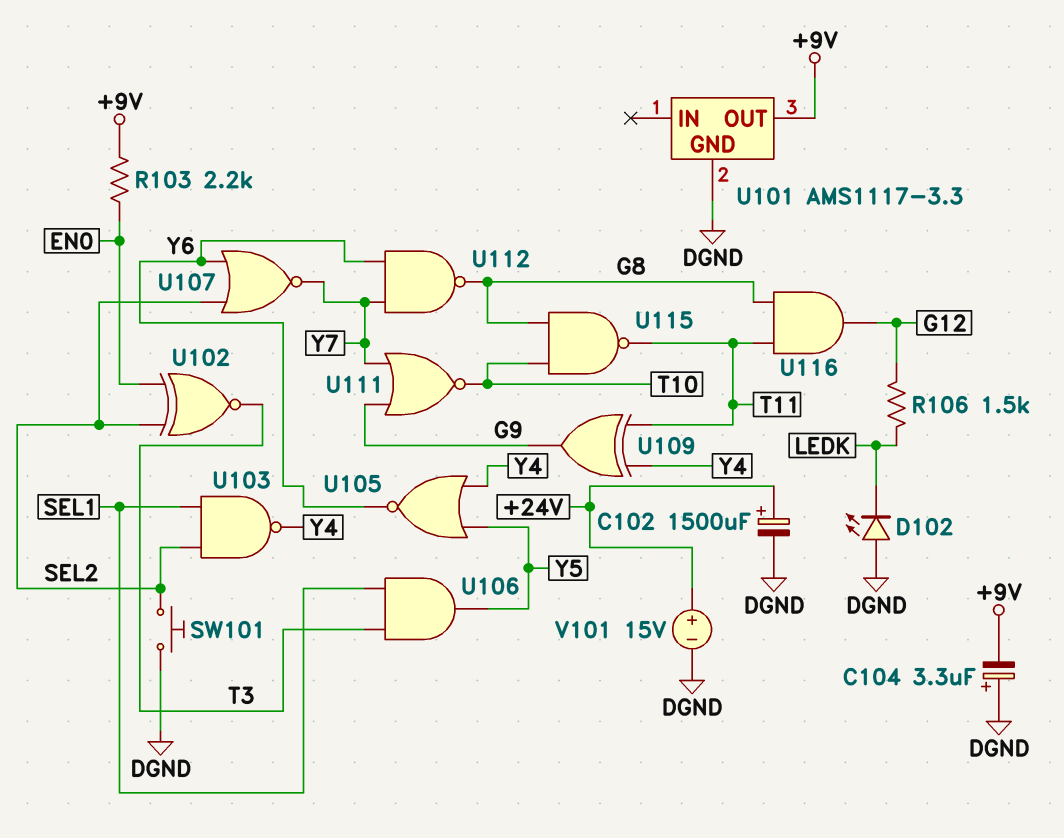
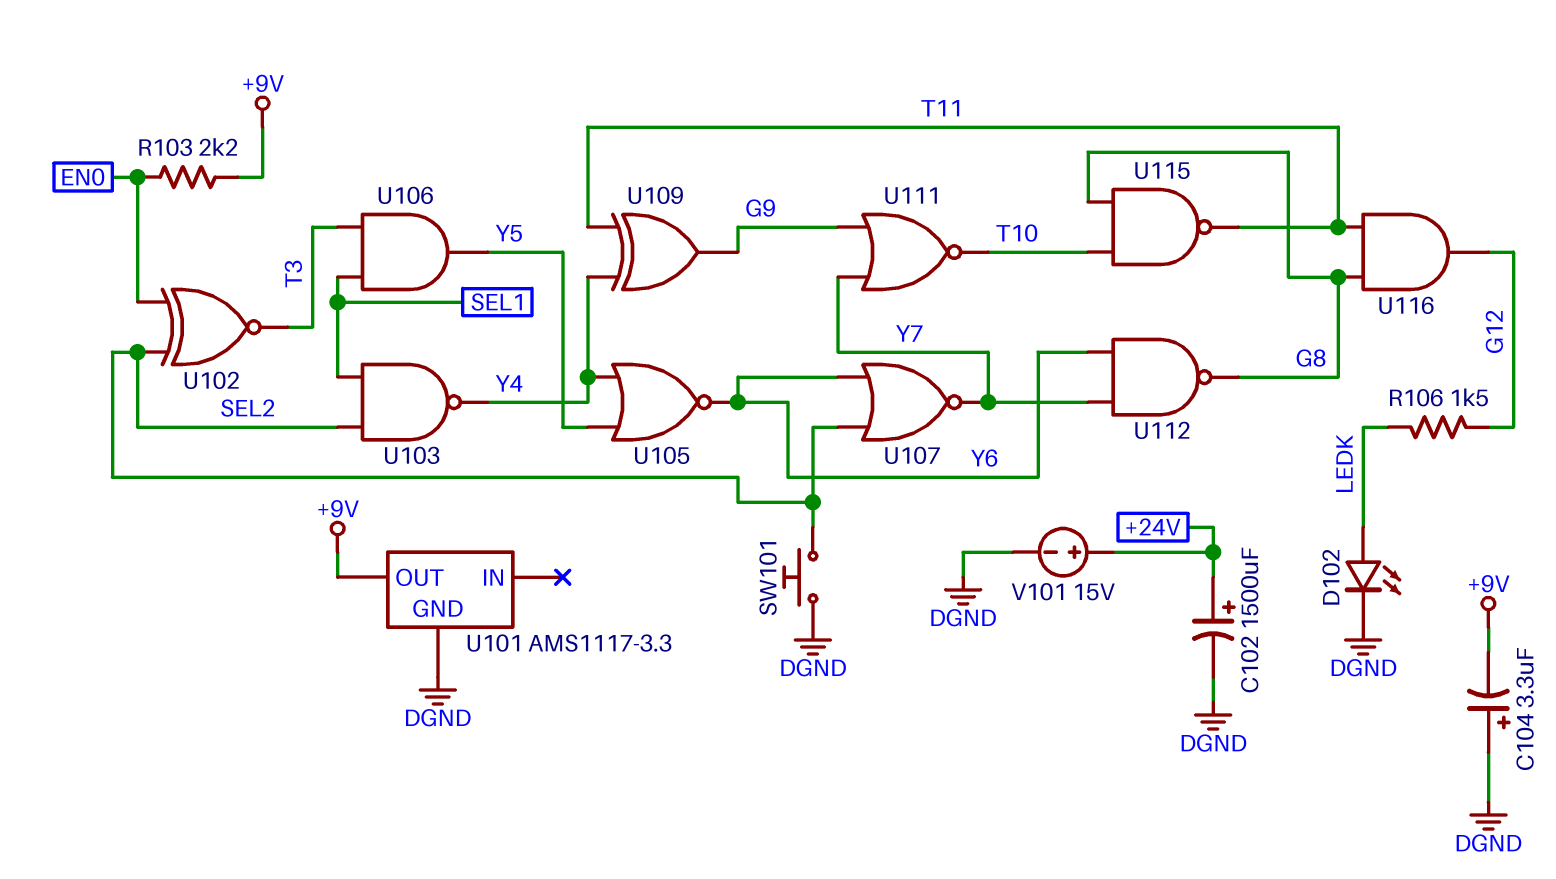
D102: LED (A DGND, K LEDK) -> LED (A LEDK, K DGND)

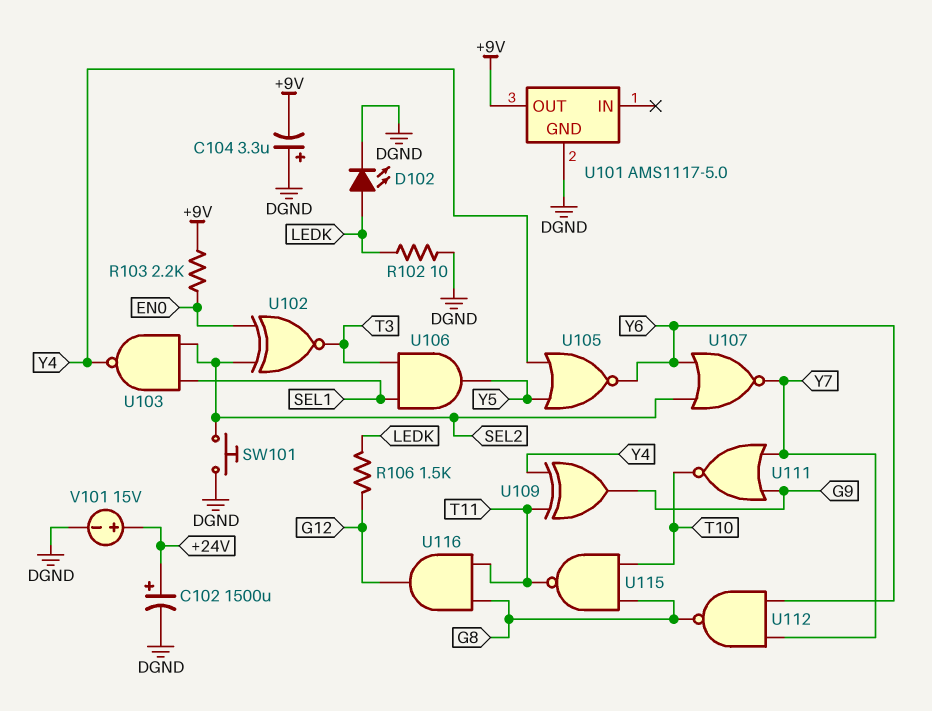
R102: none -> 10 (DGND, LEDK)
U101: AMS1117-3.3 -> AMS1117-5.0

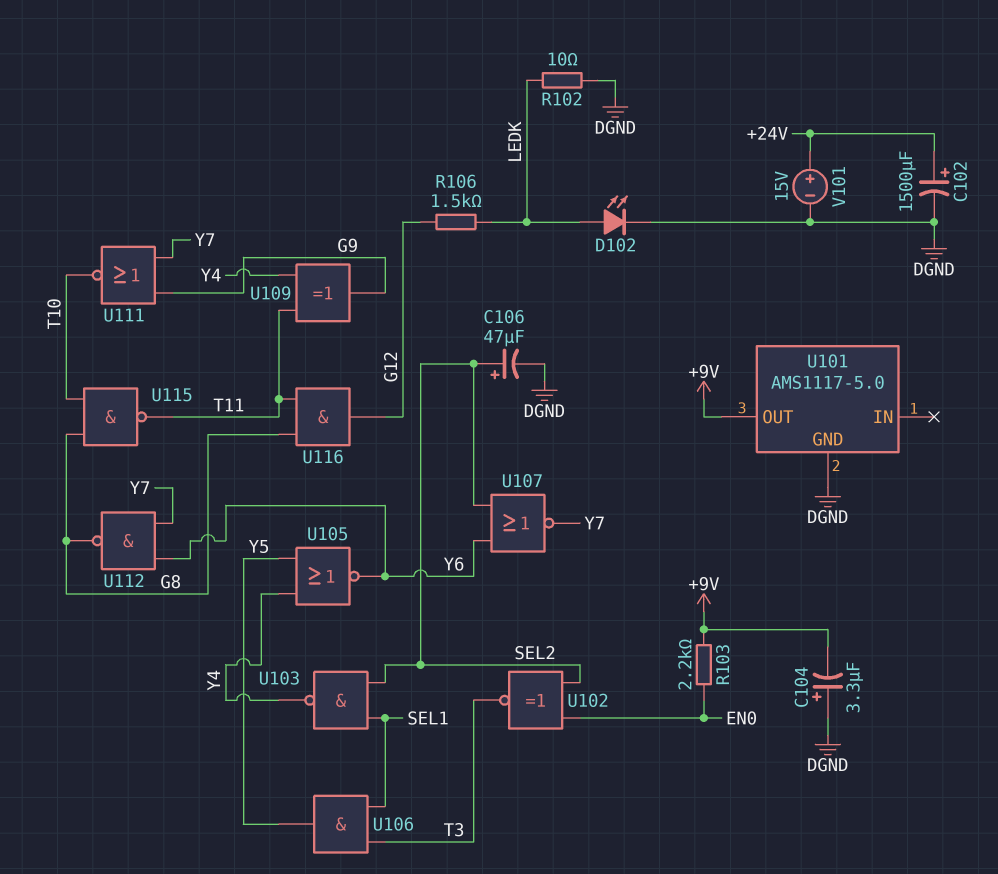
C106: none -> 47uF (plus SEL2, minus DGND)
SW101: button (DGND, SEL2) -> none

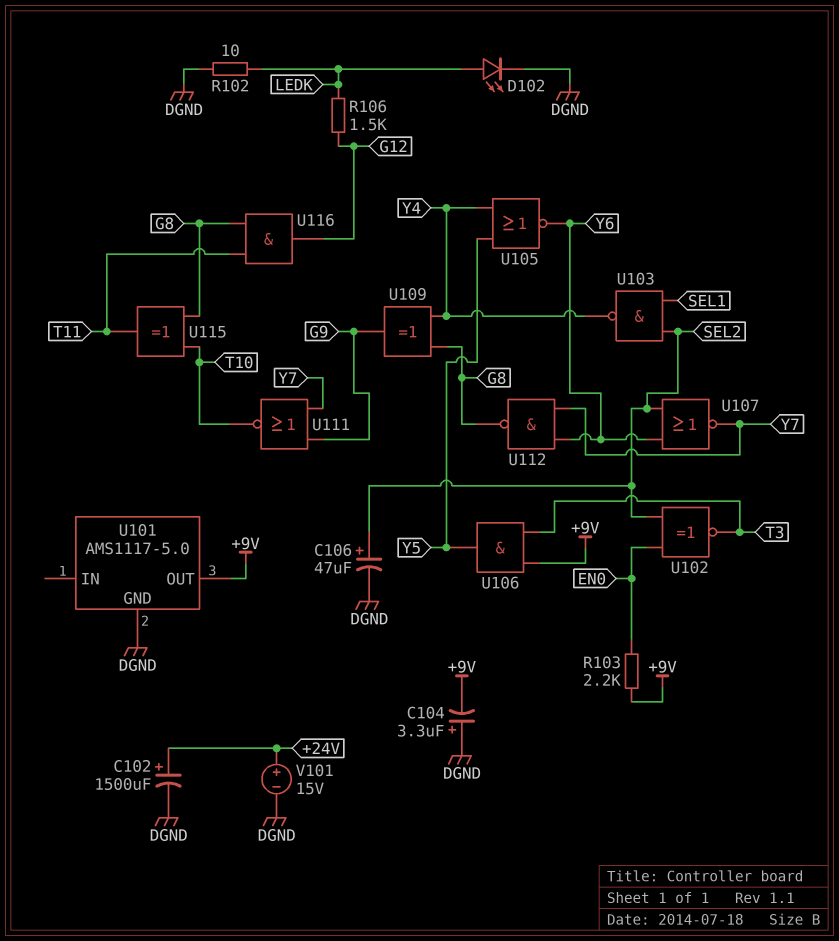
U106: AND (in SEL1, in T3, out Y5) -> AND (in +9V, in T3, out Y5)
U109: XOR (in T11, in Y4, out G9) -> XOR (in G8, in Y4, out G9)
U115: NAND (in G8, in T10, out T11) -> XOR (in G8, in T10, out T11)

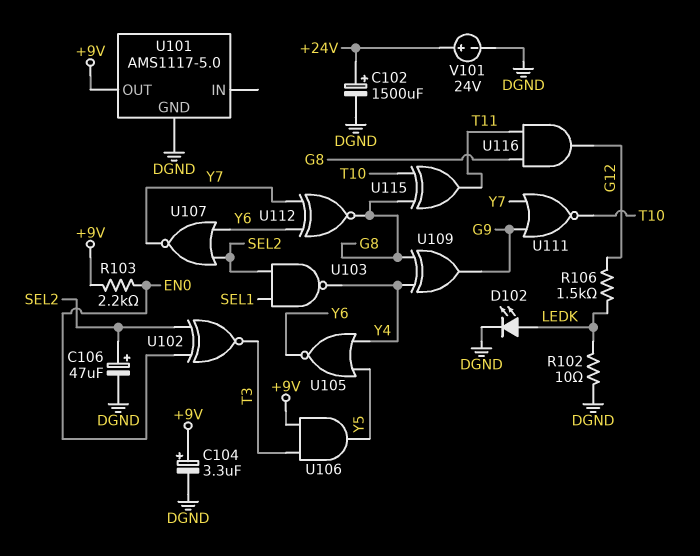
C104: 3.3uF (plus DGND, minus +9V) -> 3.3uF (plus +9V, minus DGND)
U112: NAND (in Y6, in Y7, out G8) -> XNOR (in Y6, in Y7, out G8)
V101: 15V (plus +24V, minus DGND) -> 24V (plus +24V, minus DGND)

